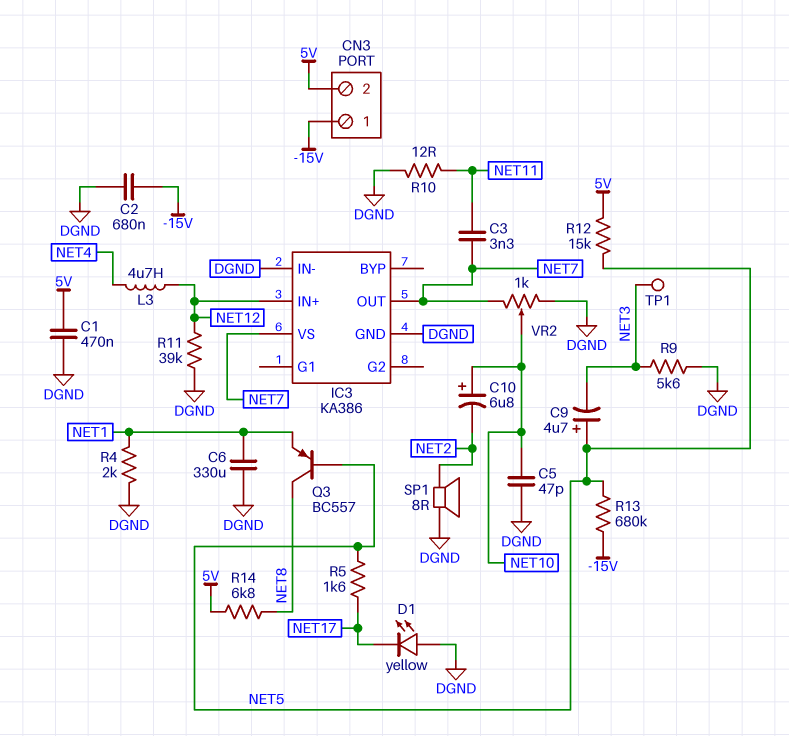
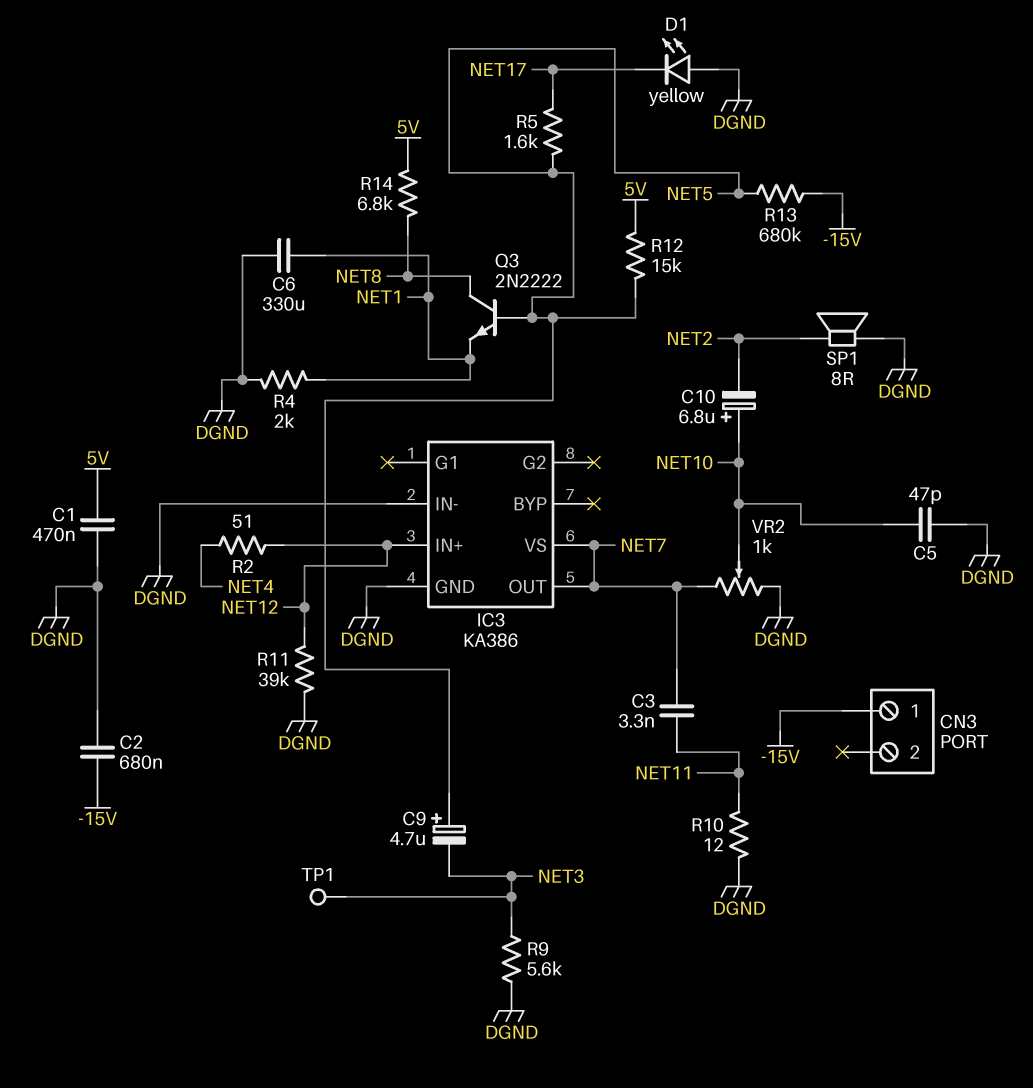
CN3 pin 2: 5V -> none
L3: 4.7uH (NET4, NET12) -> none
Q3: PNP BC557 (B NET5, C NET8, E NET1) -> NPN 2N2222 (B NET5, C NET8, E NET1)
R2: none -> 51 (NET4, NET12)

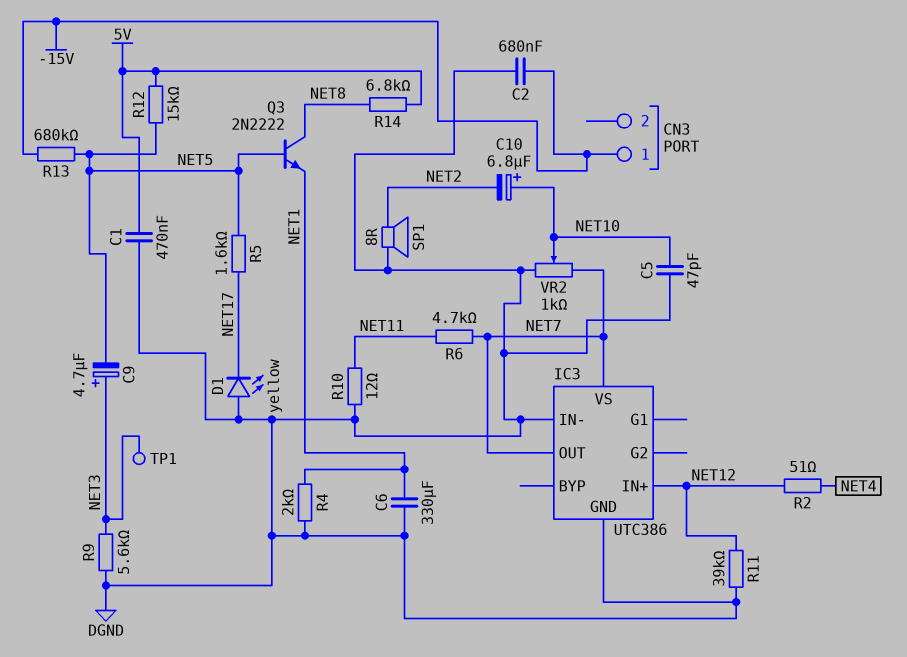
C3: 3.3nF (NET7, NET11) -> none
C9: 4.7uF (plus NET5, minus NET3) -> 4.7uF (plus NET3, minus NET5)
IC3: KA386 -> UTC386
R6: none -> 4.7k (NET7, NET11)

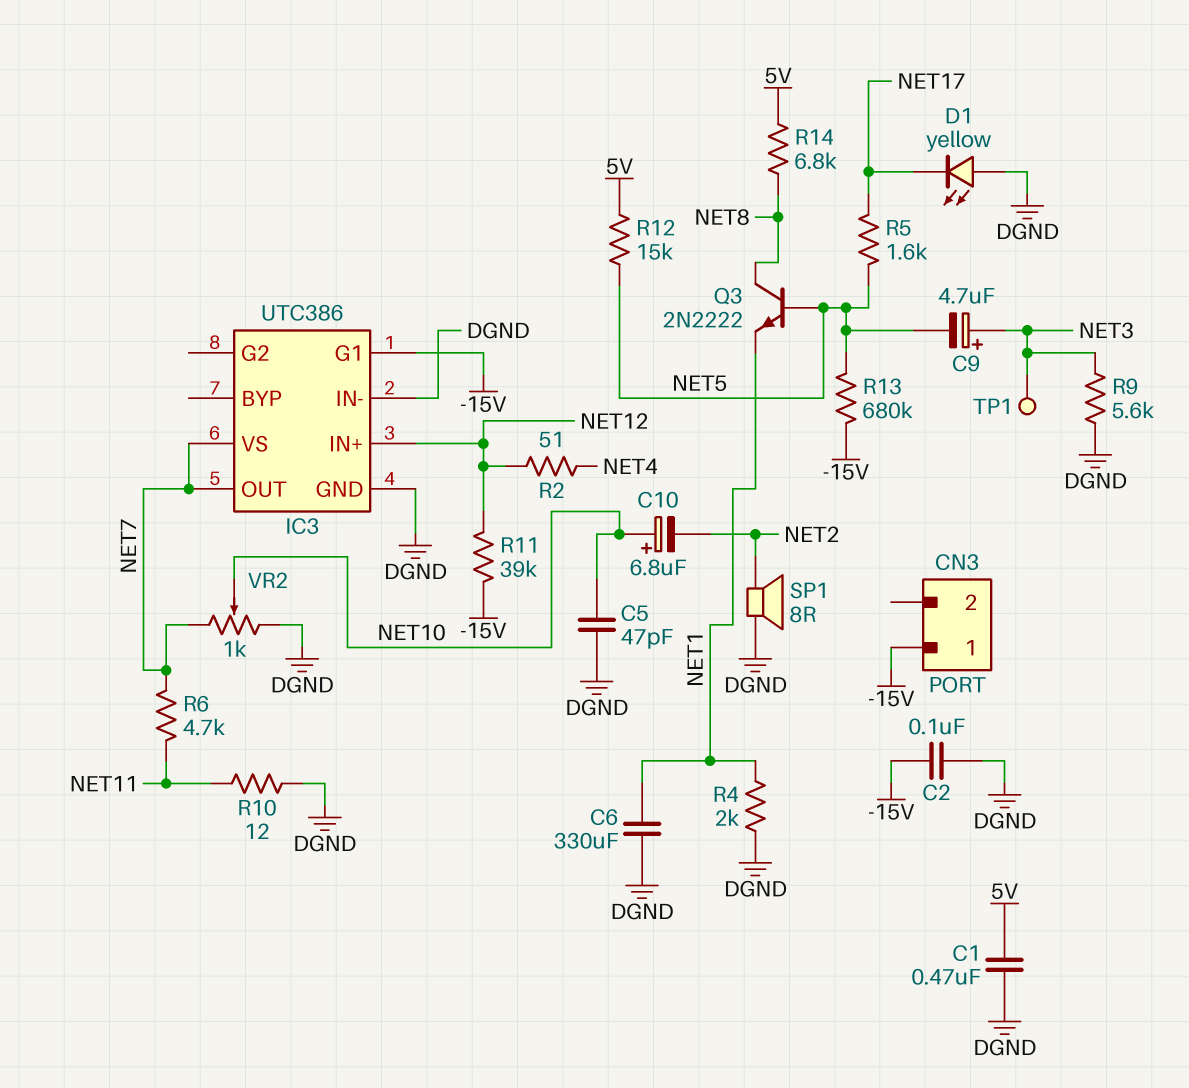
C2: 680nF (-15V, DGND) -> 100nF (-15V, DGND)
IC3 pin G1: none -> -15V
R11: 39k (DGND, NET12) -> 39k (-15V, NET12)

